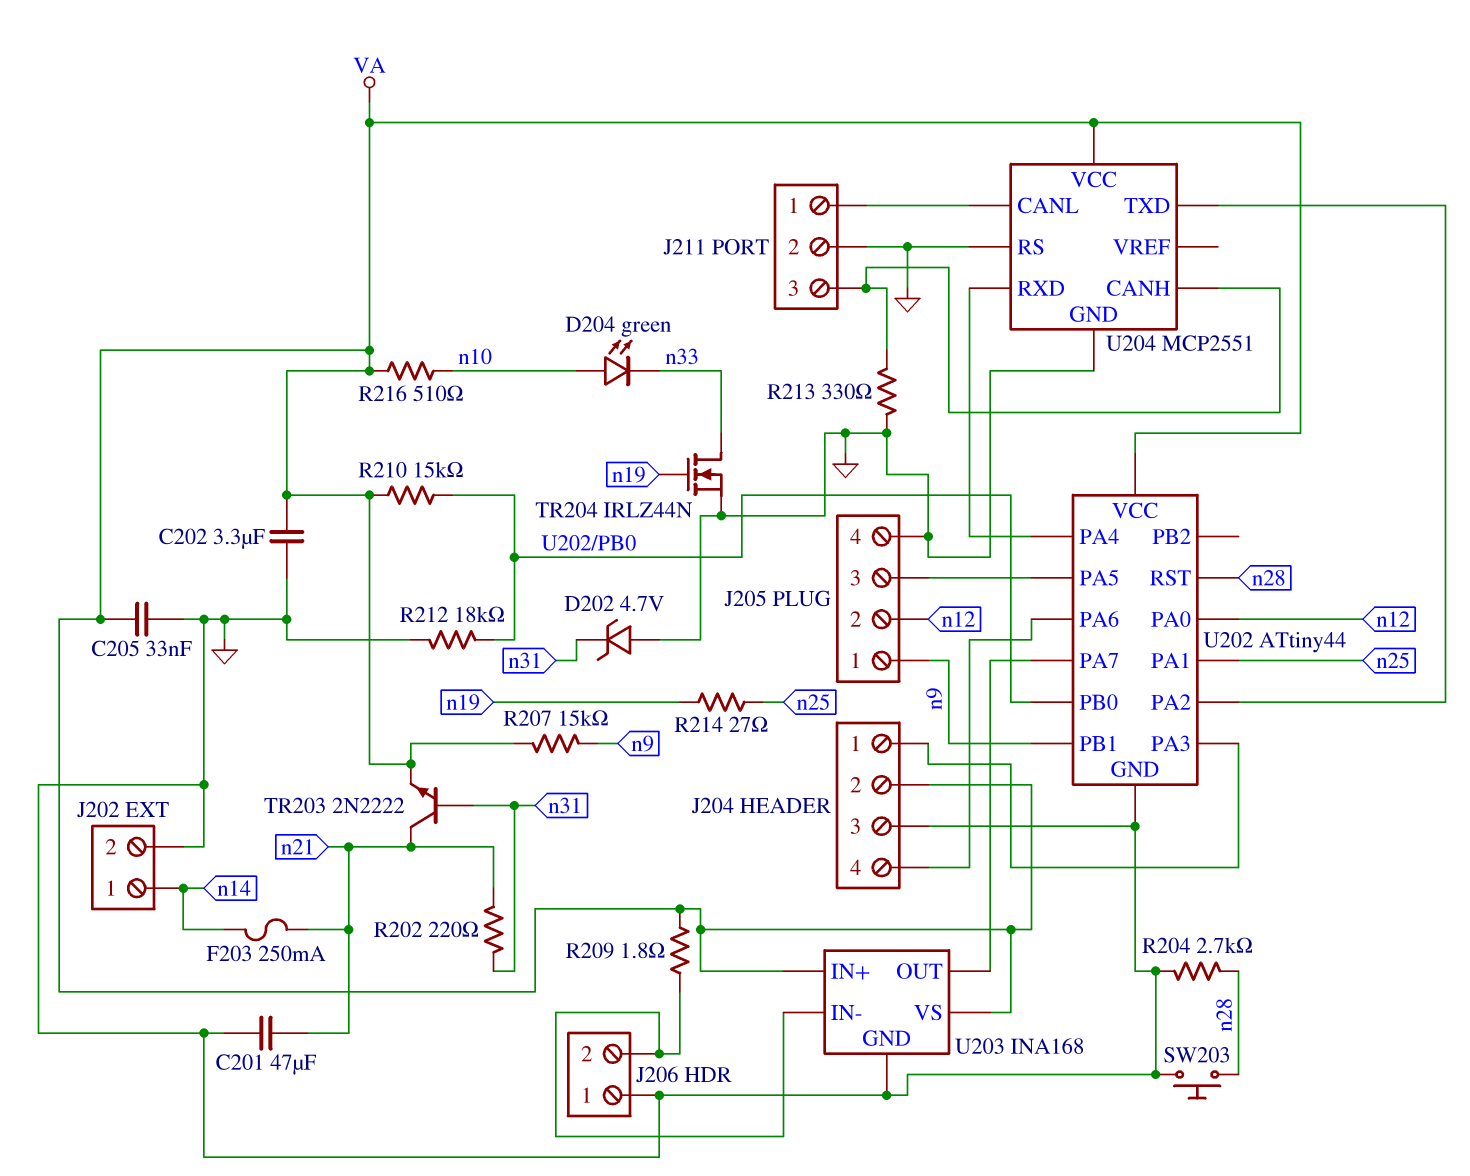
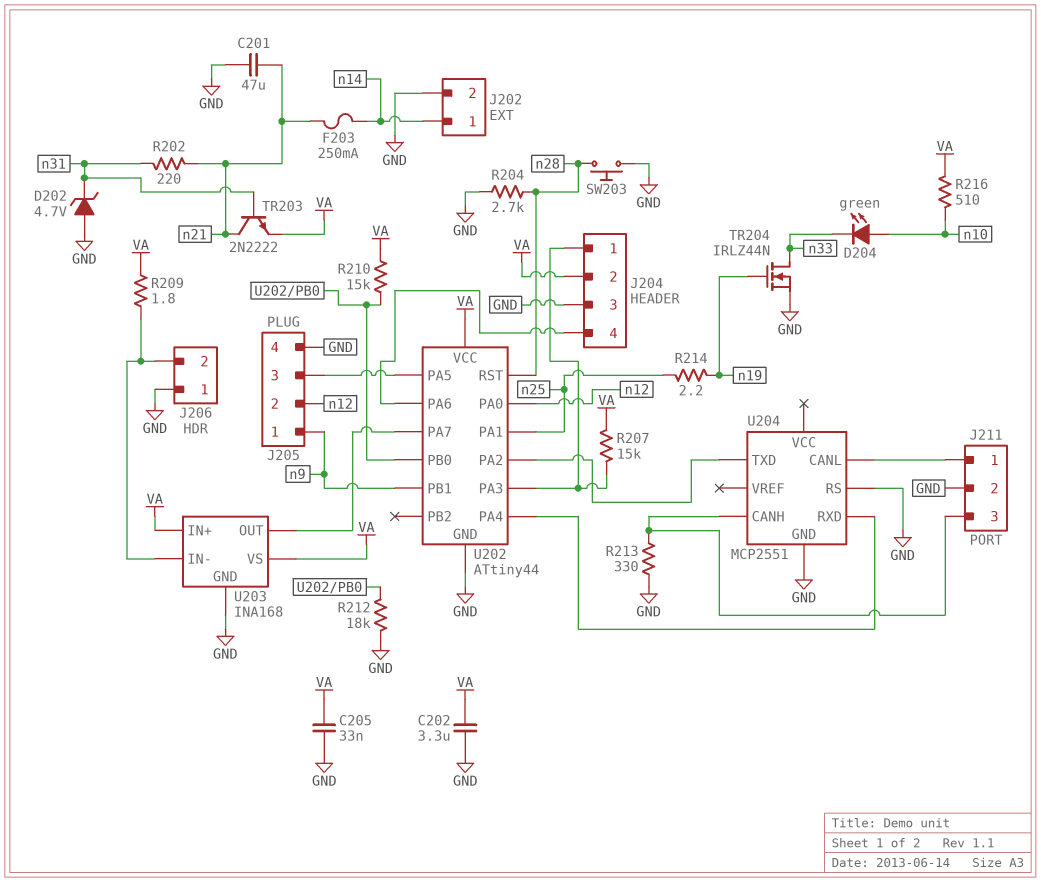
R207: 15k (VA, n9) -> 15k (J204/1, VA)
R214: 27 (n19, n25) -> 2.2 (n19, n25)
U204 pin VCC: VA -> none

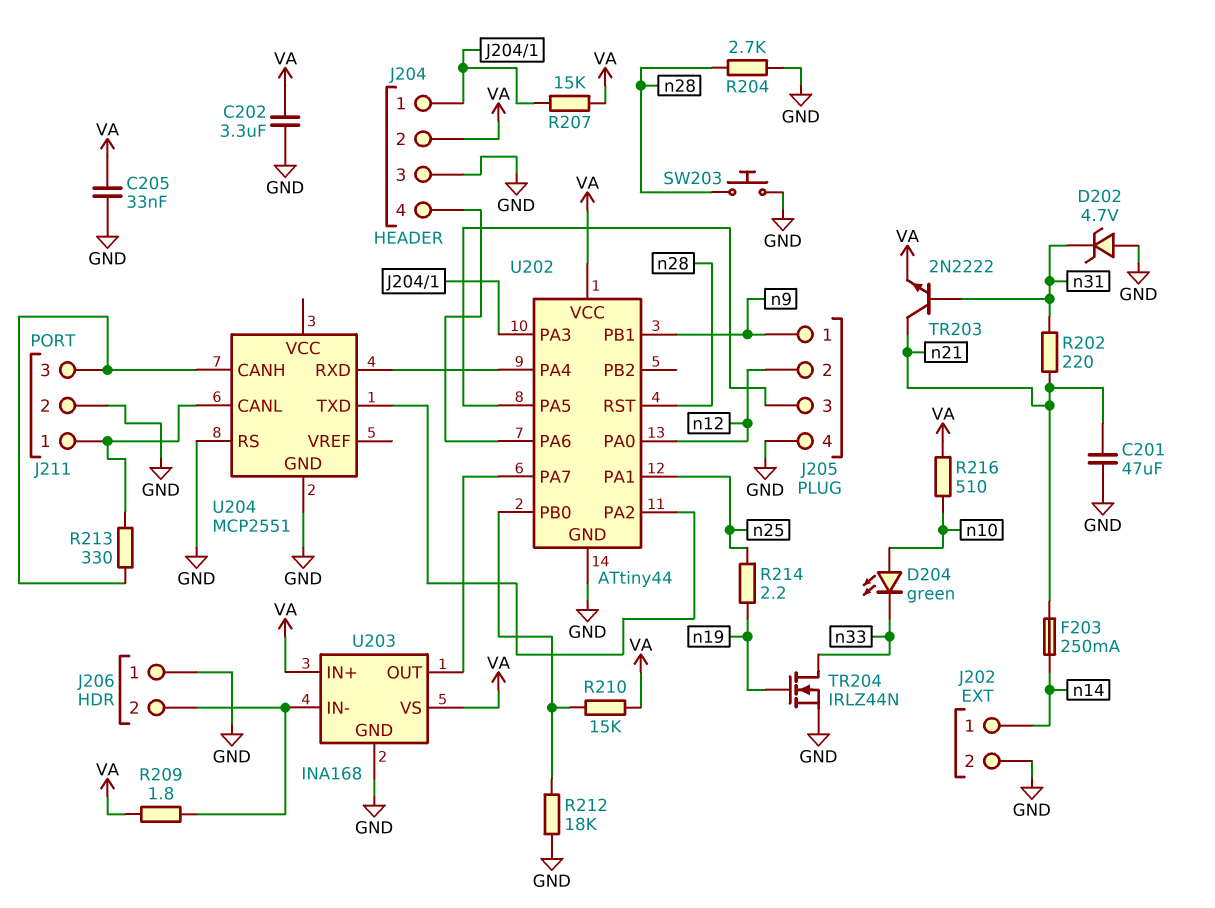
R213: 330 (GND, J211/3) -> 330 (J211/1, J211/3)

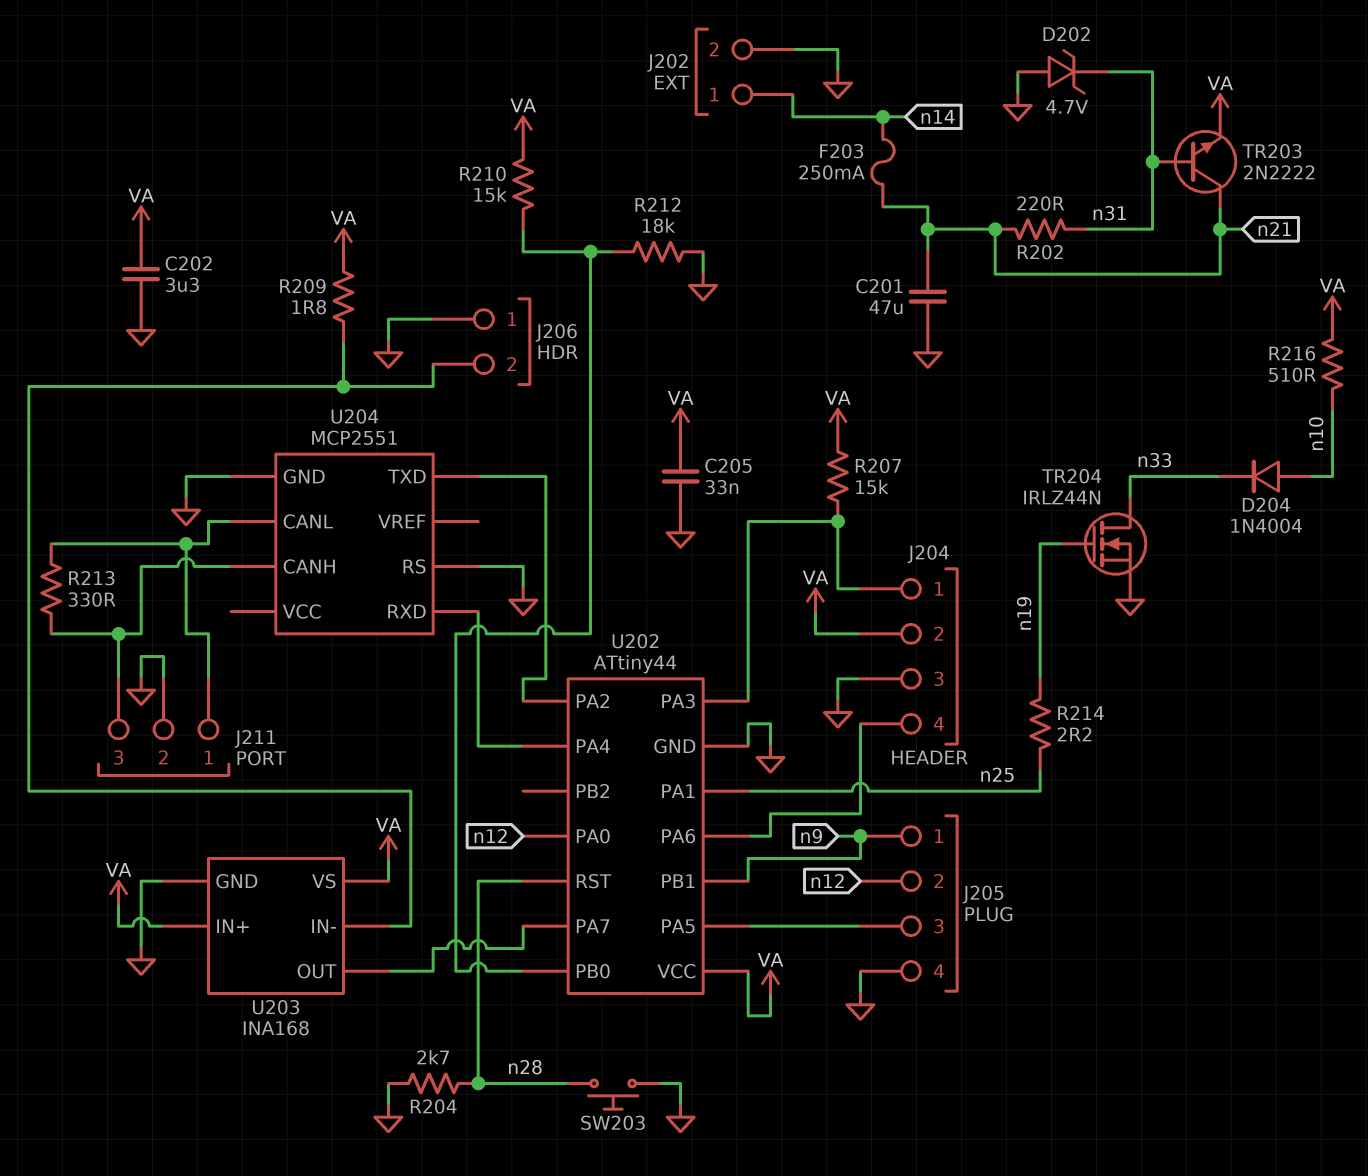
D204: LED green (A n10, K n33) -> diode 1N4004 (A n10, K n33)

